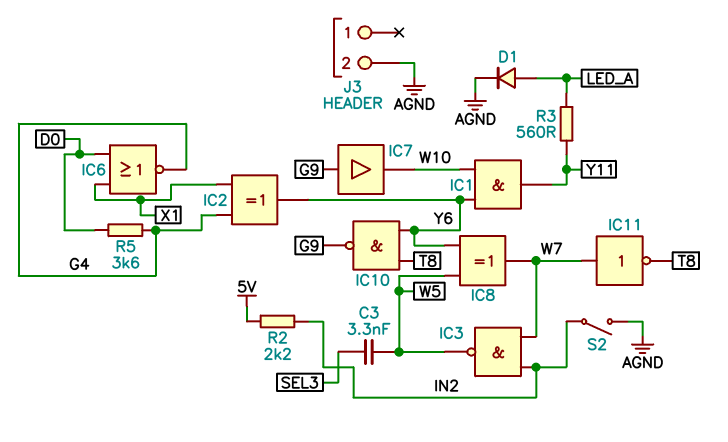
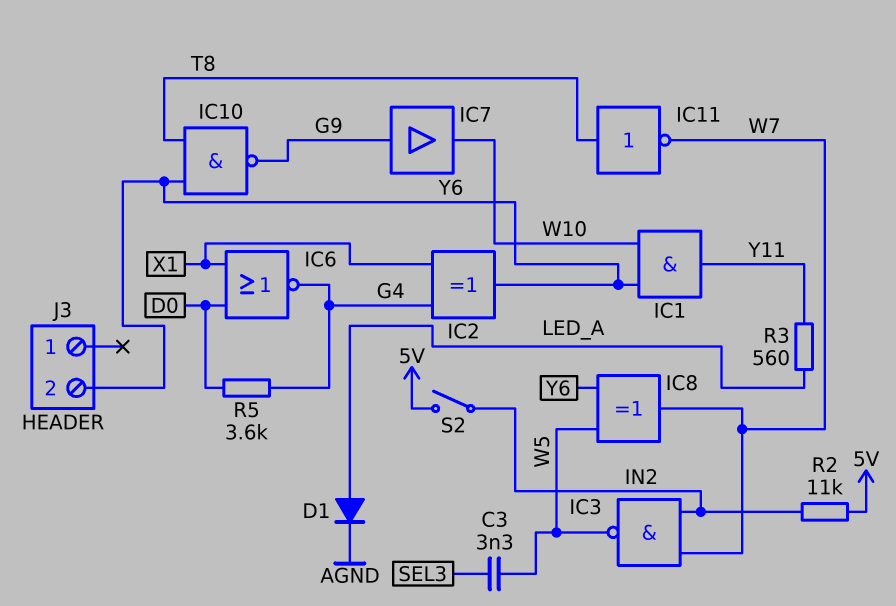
IC11: NOT (in W7, out T8) -> NOT (in T8, out W7)
J3 pin 2: AGND -> Y6
R2: 2.2k (5V, IN2) -> 11k (5V, IN2)
S2: switch (AGND, IN2) -> switch (5V, IN2)

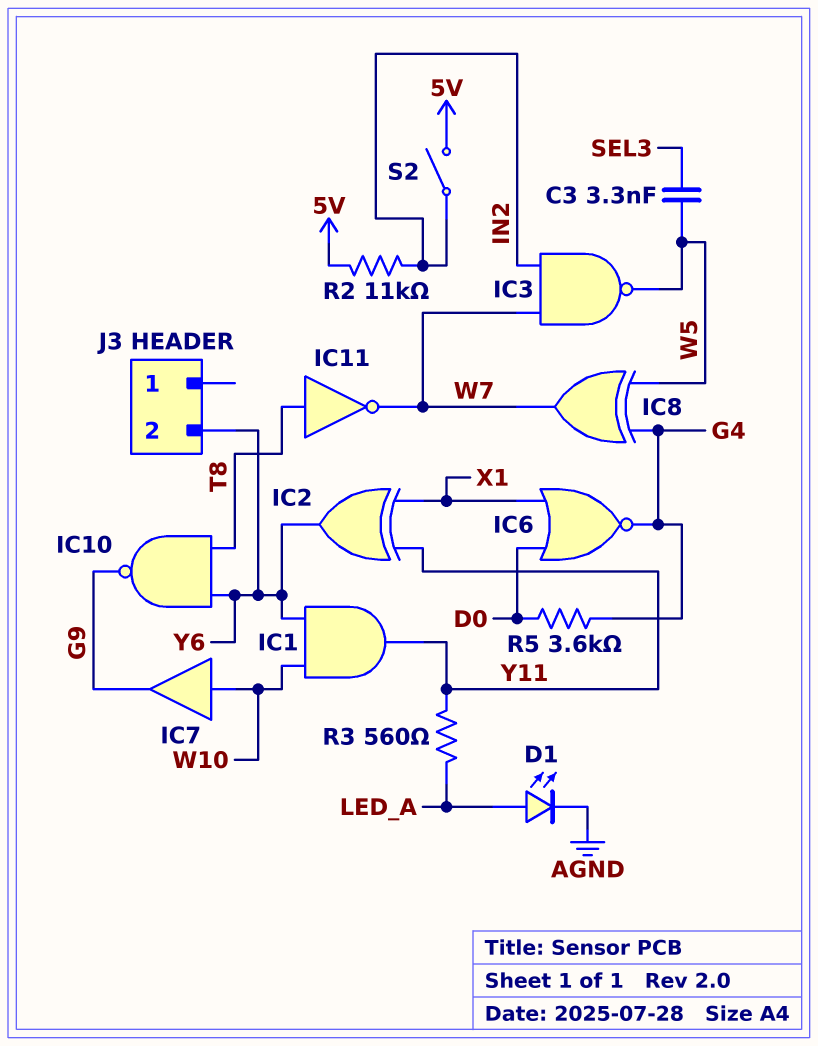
D1: diode (A LED_A, K AGND) -> LED (A LED_A, K AGND)
IC2: XOR (in G4, in X1, out Y6) -> XOR (in X1, in Y11, out Y6)
IC7: buffer (in G9, out W10) -> buffer (in W10, out G9)
IC8: XOR (in W5, in Y6, out W7) -> XOR (in G4, in W5, out W7)

